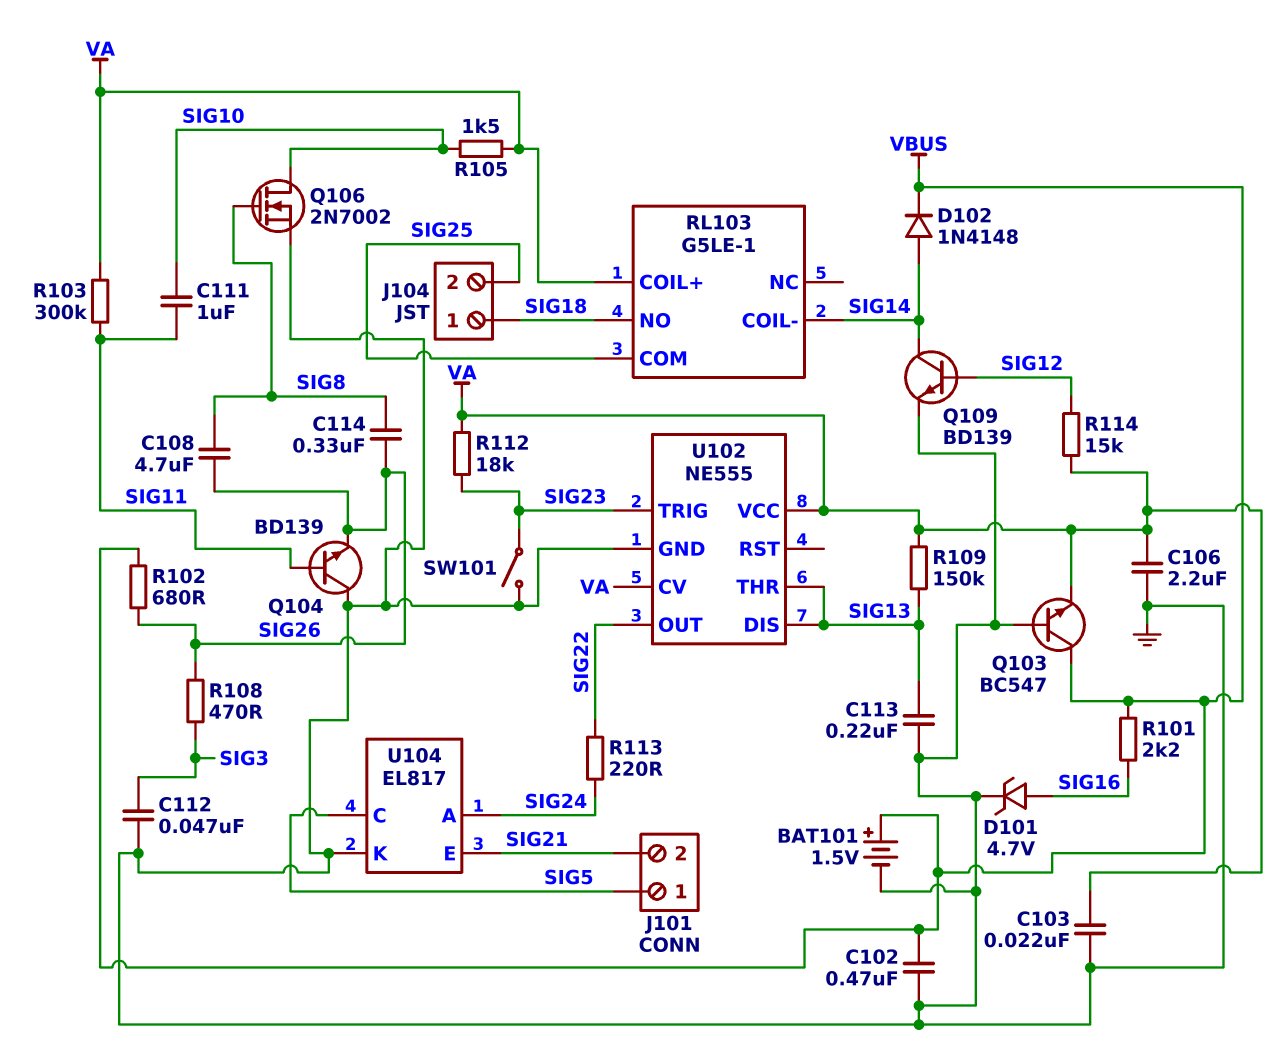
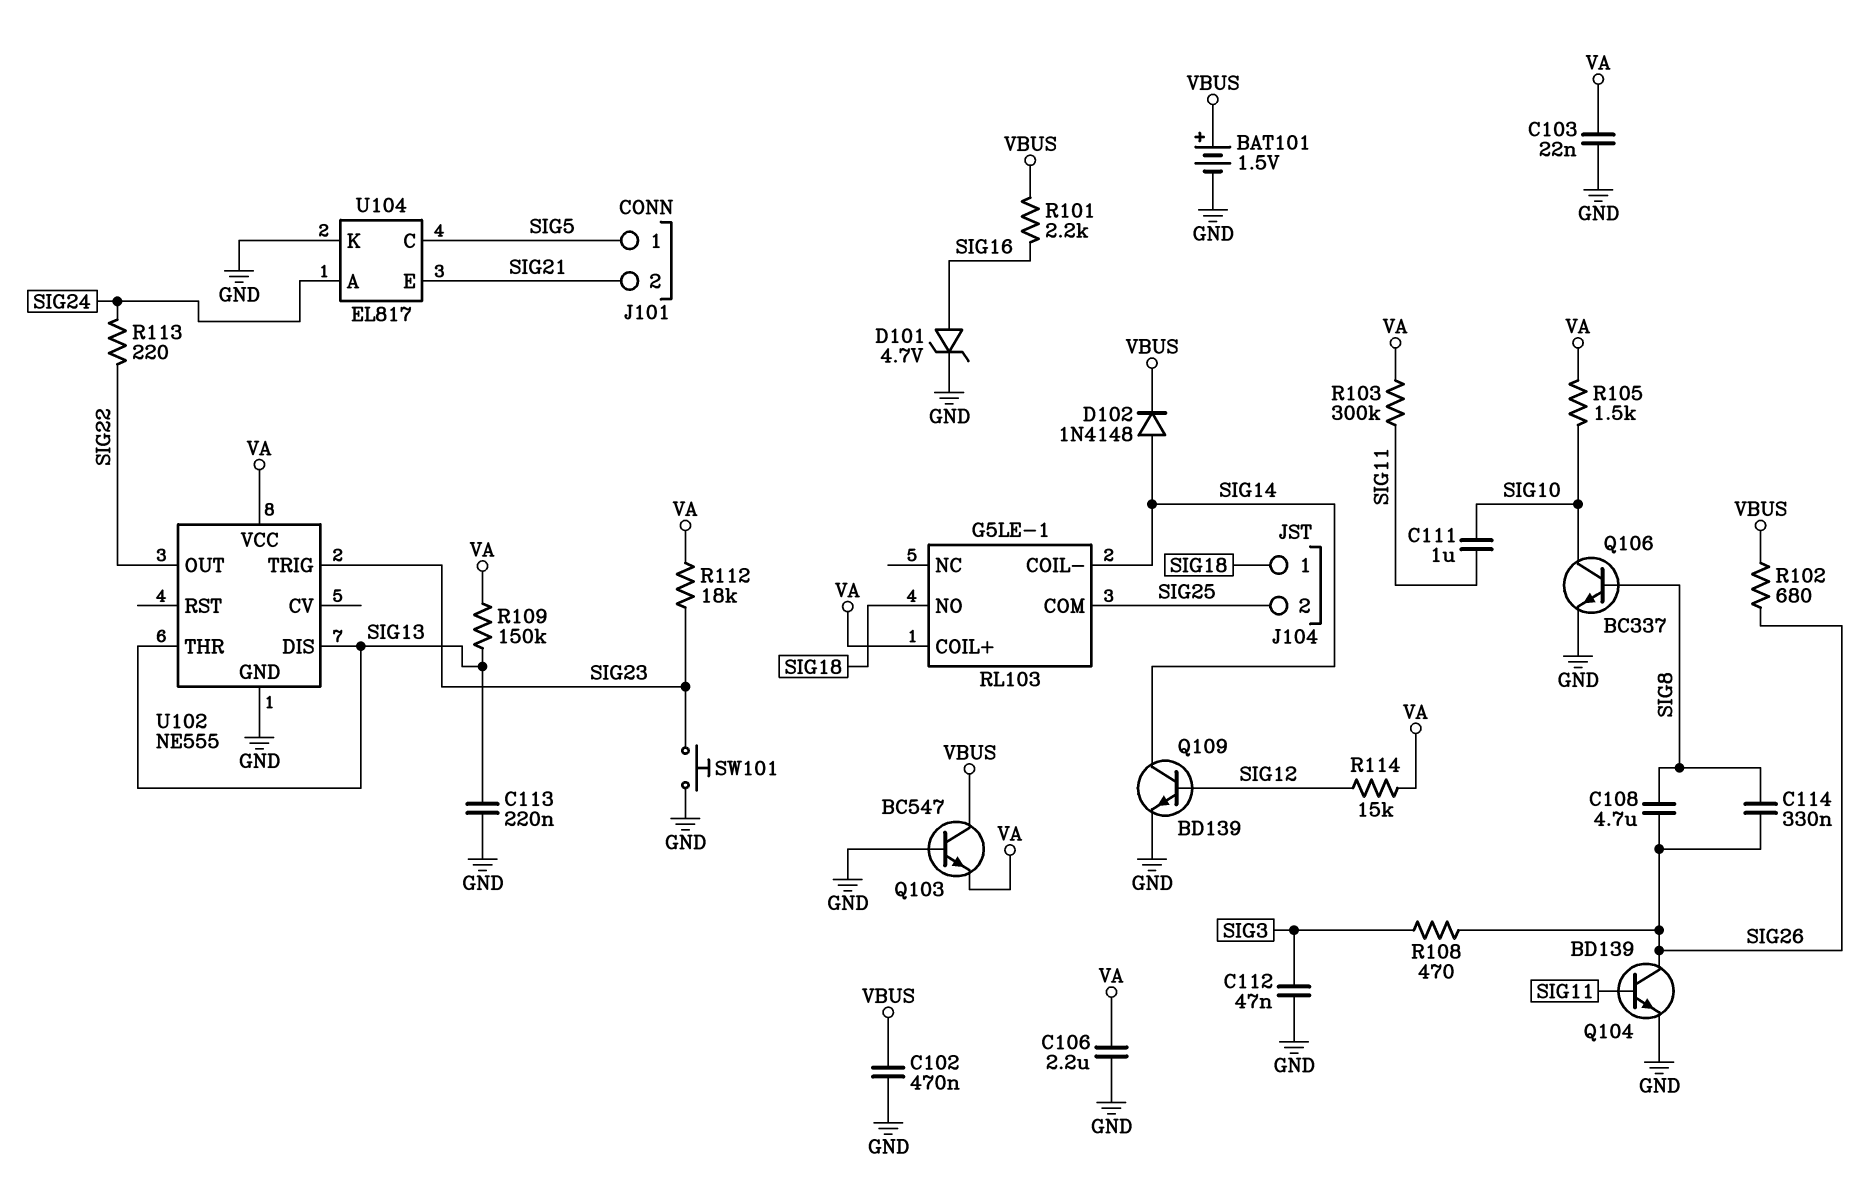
Q104: NPN BD139 (B SIG11, C GND, E SIG26) -> NPN BD139 (B SIG11, C SIG26, E GND)
Q106: NMOS 2N7002 (G SIG8, D SIG10, S GND) -> NPN BC337 (B SIG8, C SIG10, E GND)
SW101: switch (GND, SIG23) -> button (GND, SIG23)
U102 pin CV: VA -> none

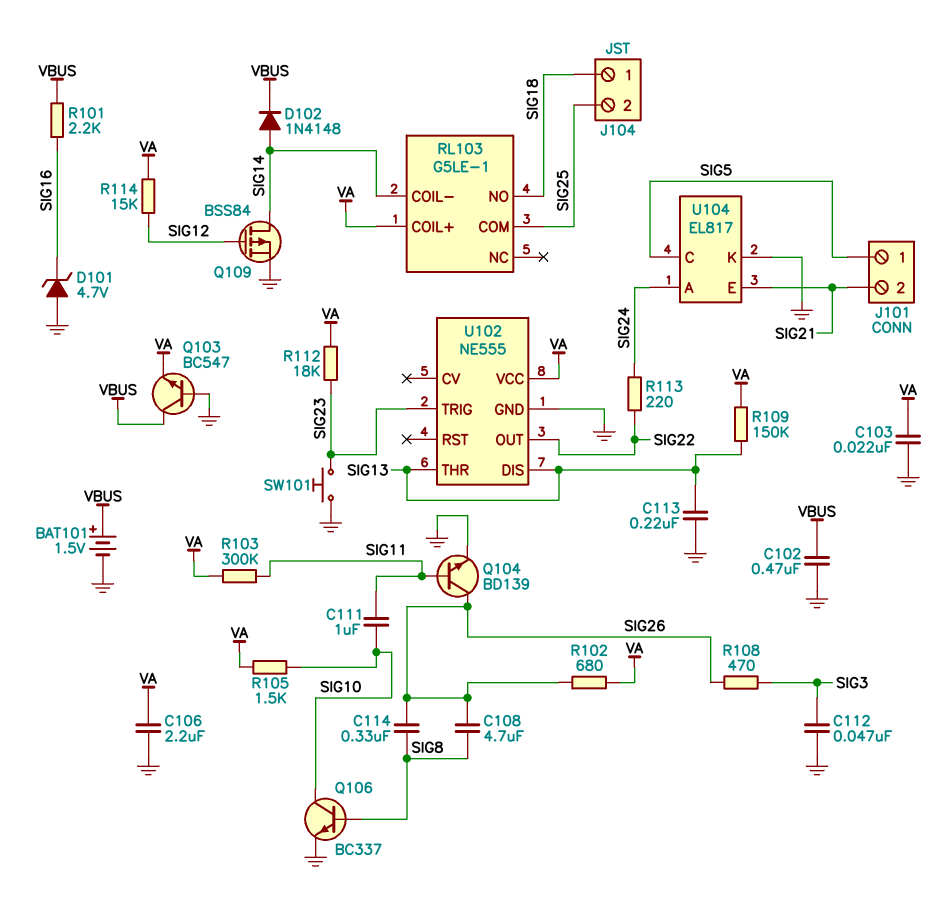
D101: zener 4.7V (A SIG16, K GND) -> zener 4.7V (A GND, K SIG16)
Q109: NPN BD139 (B SIG12, C SIG14, E GND) -> PMOS BSS84 (G SIG12, D SIG14, S GND)
R102: 680 (SIG26, VBUS) -> 680 (SIG26, VA)

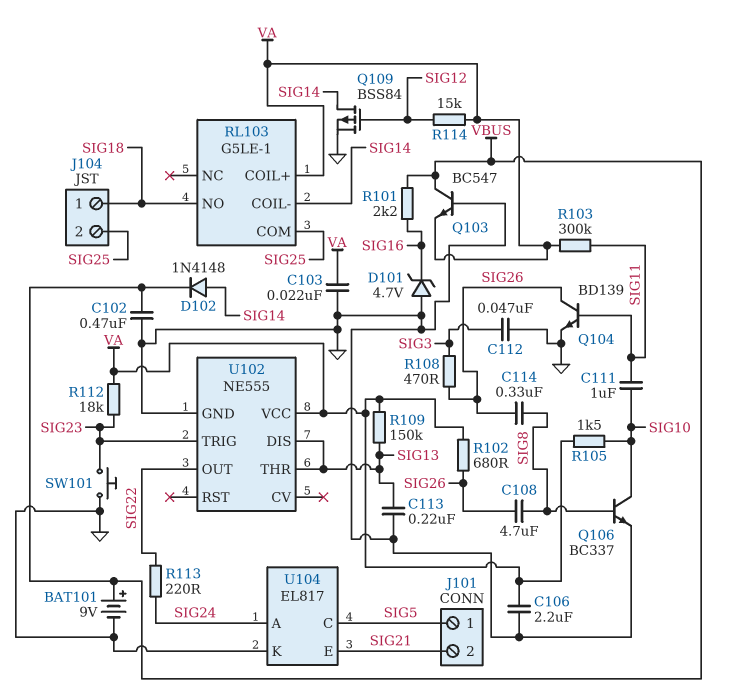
BAT101: 1.5V (plus VBUS, minus GND) -> 9V (plus VBUS, minus GND)

